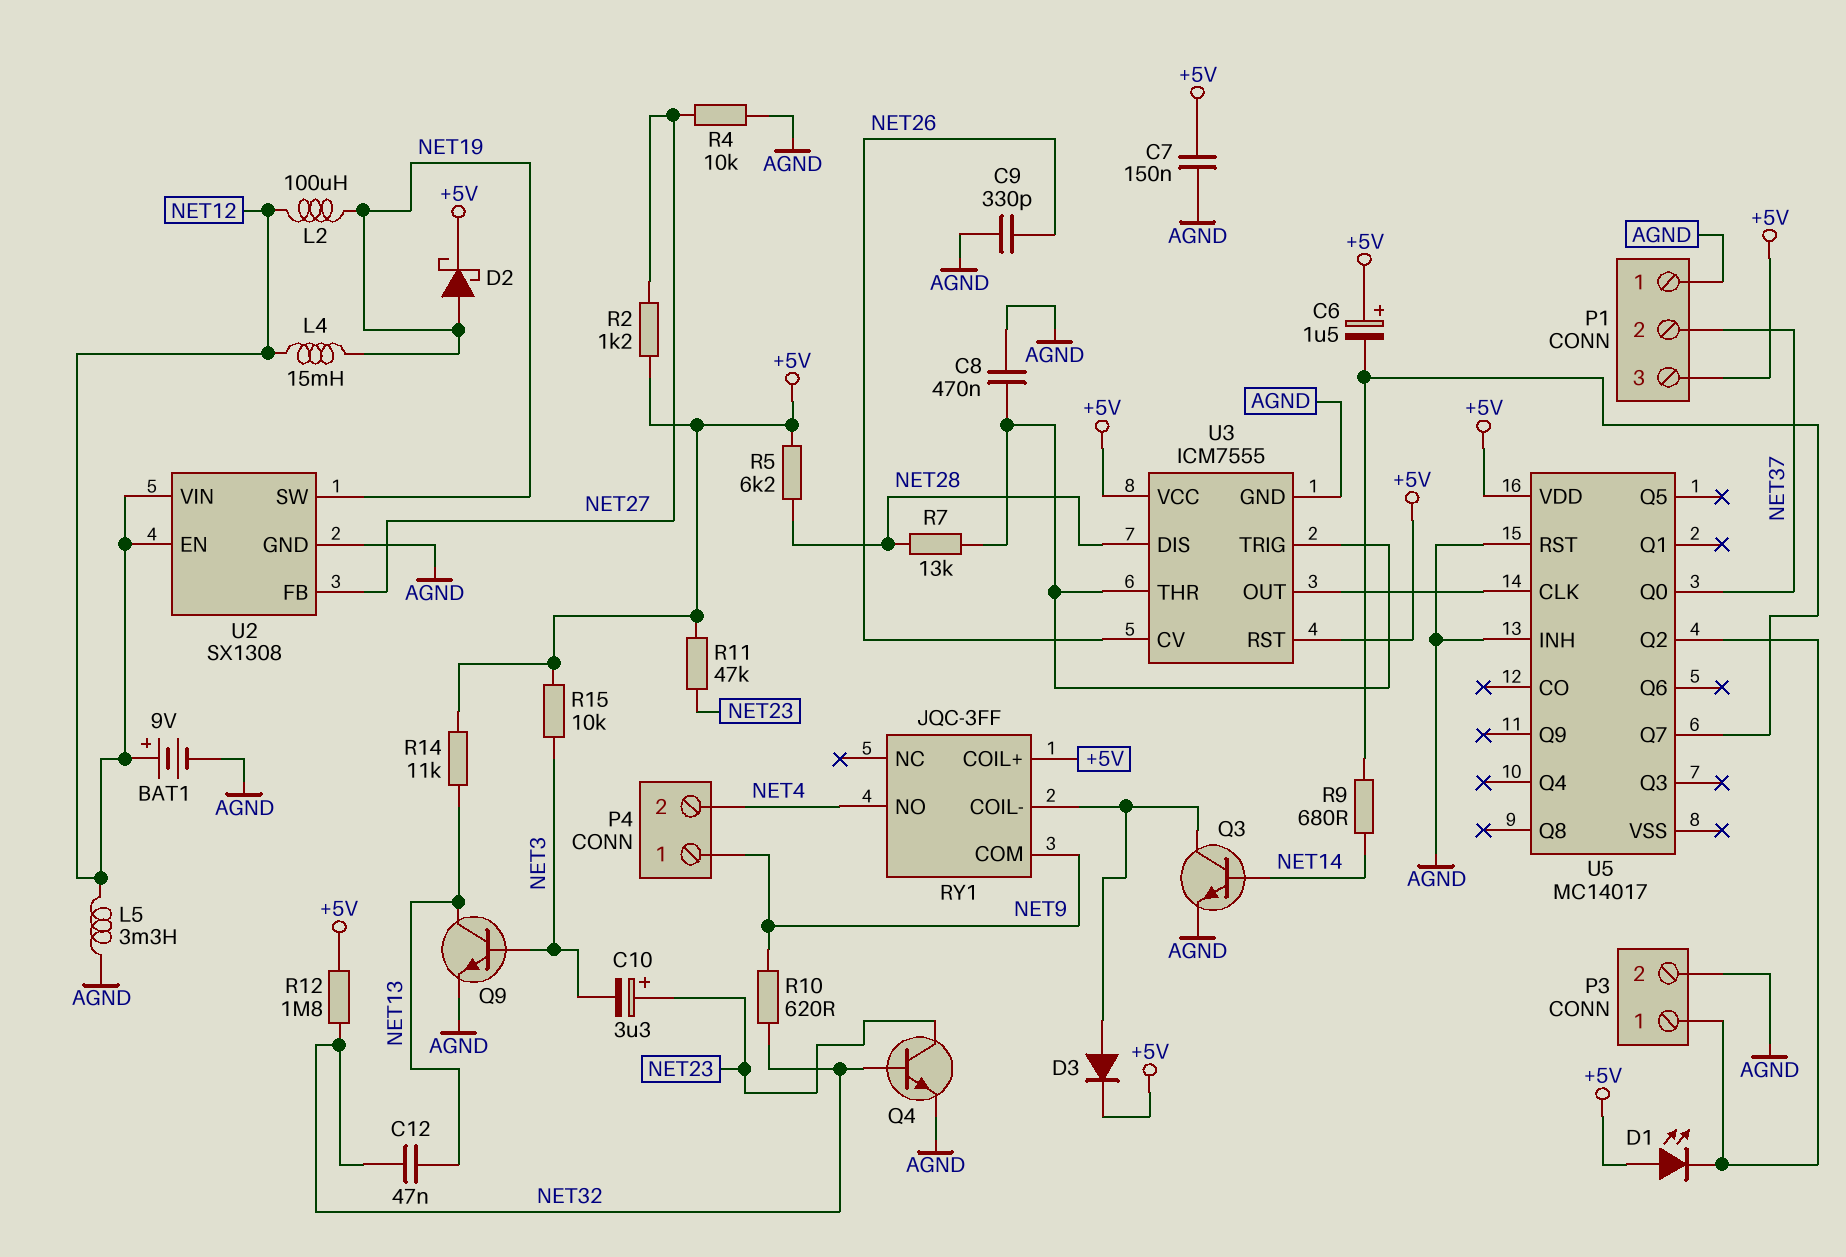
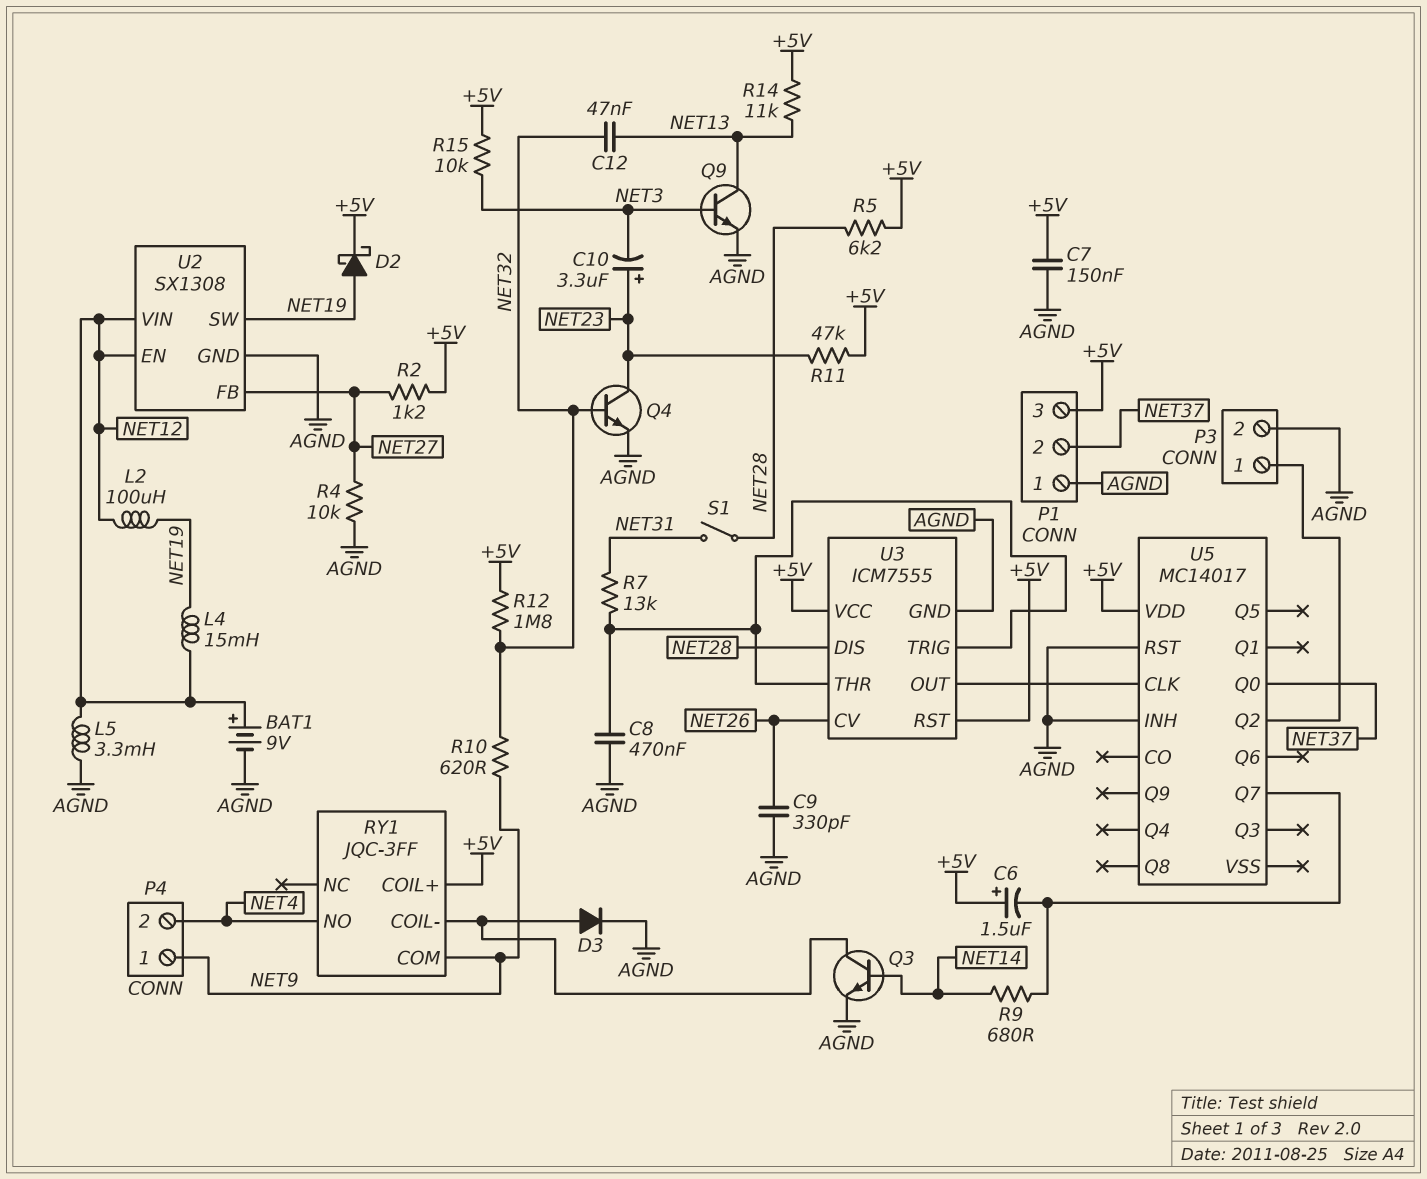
D1: LED (A +5V, K P3/1) -> none
D3: diode (A RY1/COIL-, K +5V) -> diode (A RY1/COIL-, K AGND)
R7: 13k (NET28, U3/THR) -> 13k (NET31, U3/THR)
S1: none -> switch (NET28, NET31)

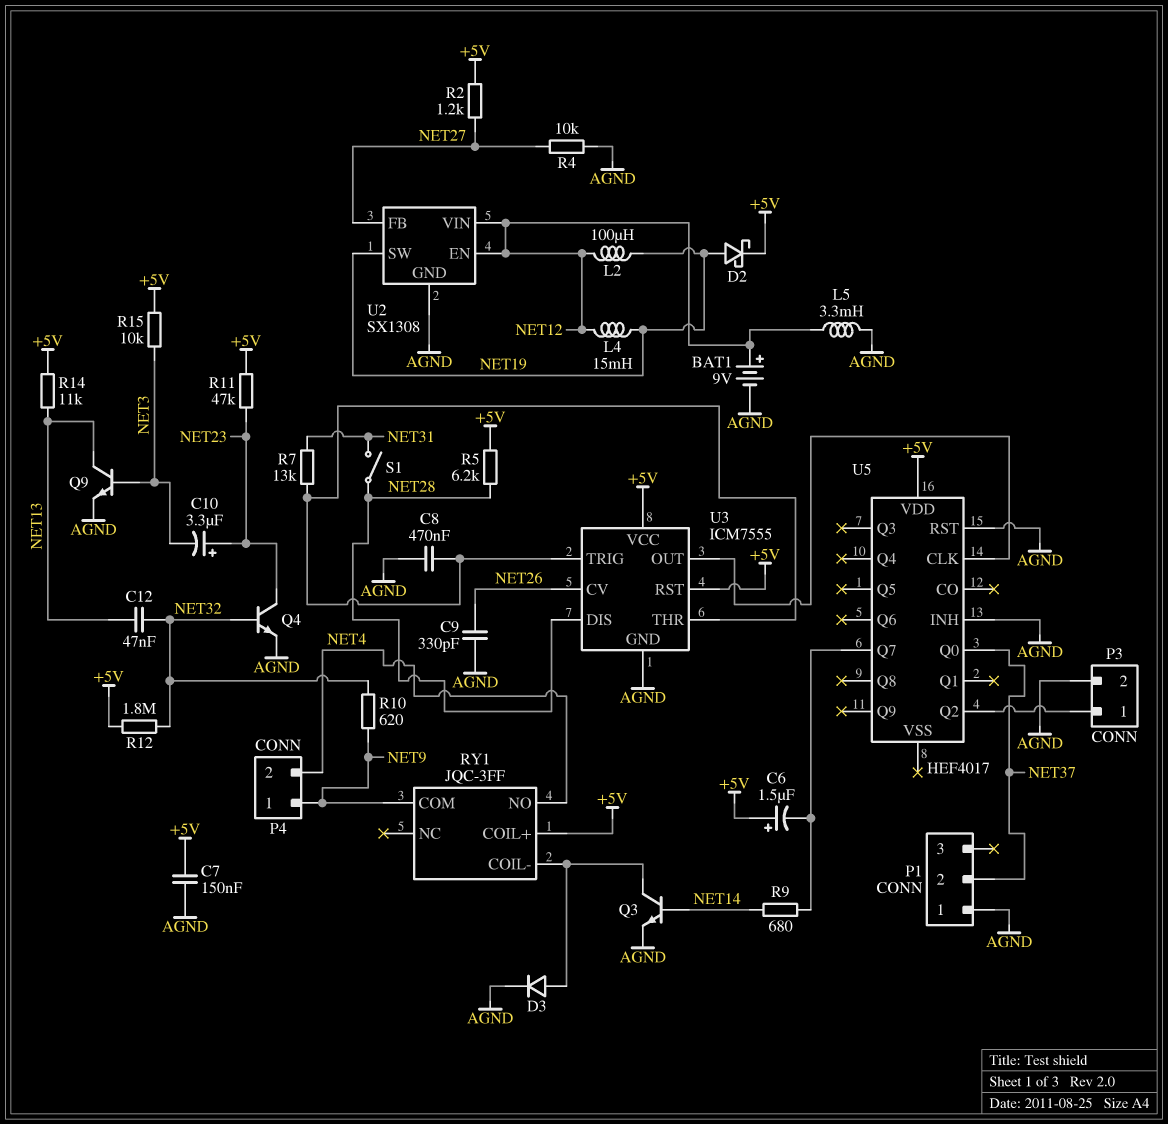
P1 pin 3: +5V -> none
U5: MC14017 -> HEF4017

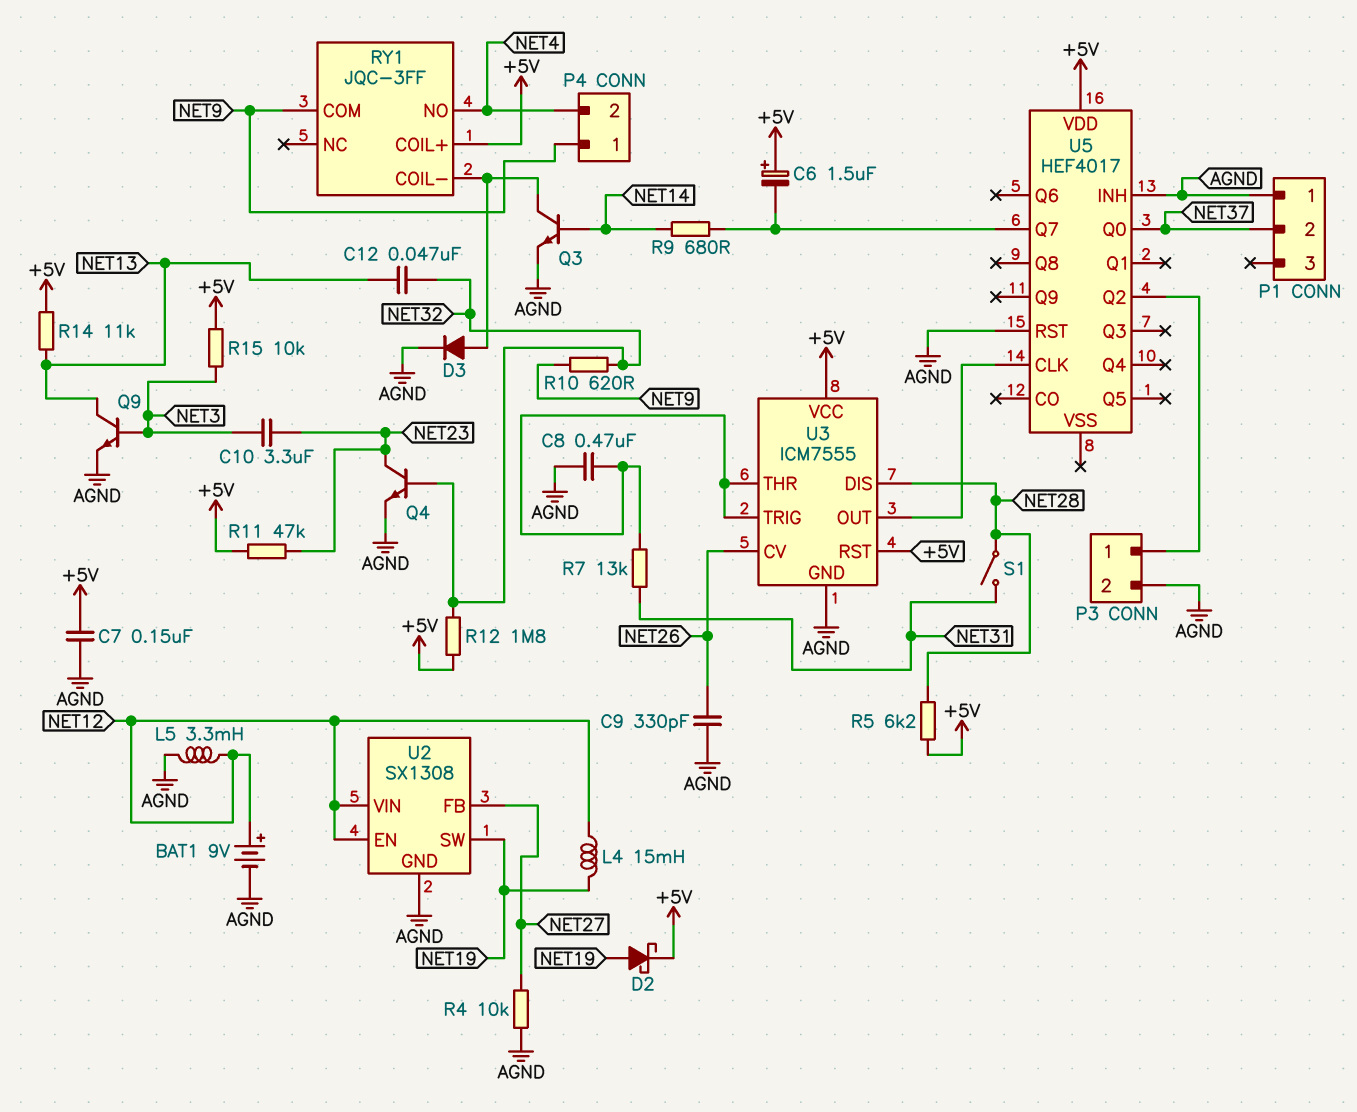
C10: 3.3uF (plus NET23, minus NET3) -> 3.3uF (NET3, NET23)
L2: 100uH (NET12, NET19) -> none
R2: 1.2k (+5V, NET27) -> none

